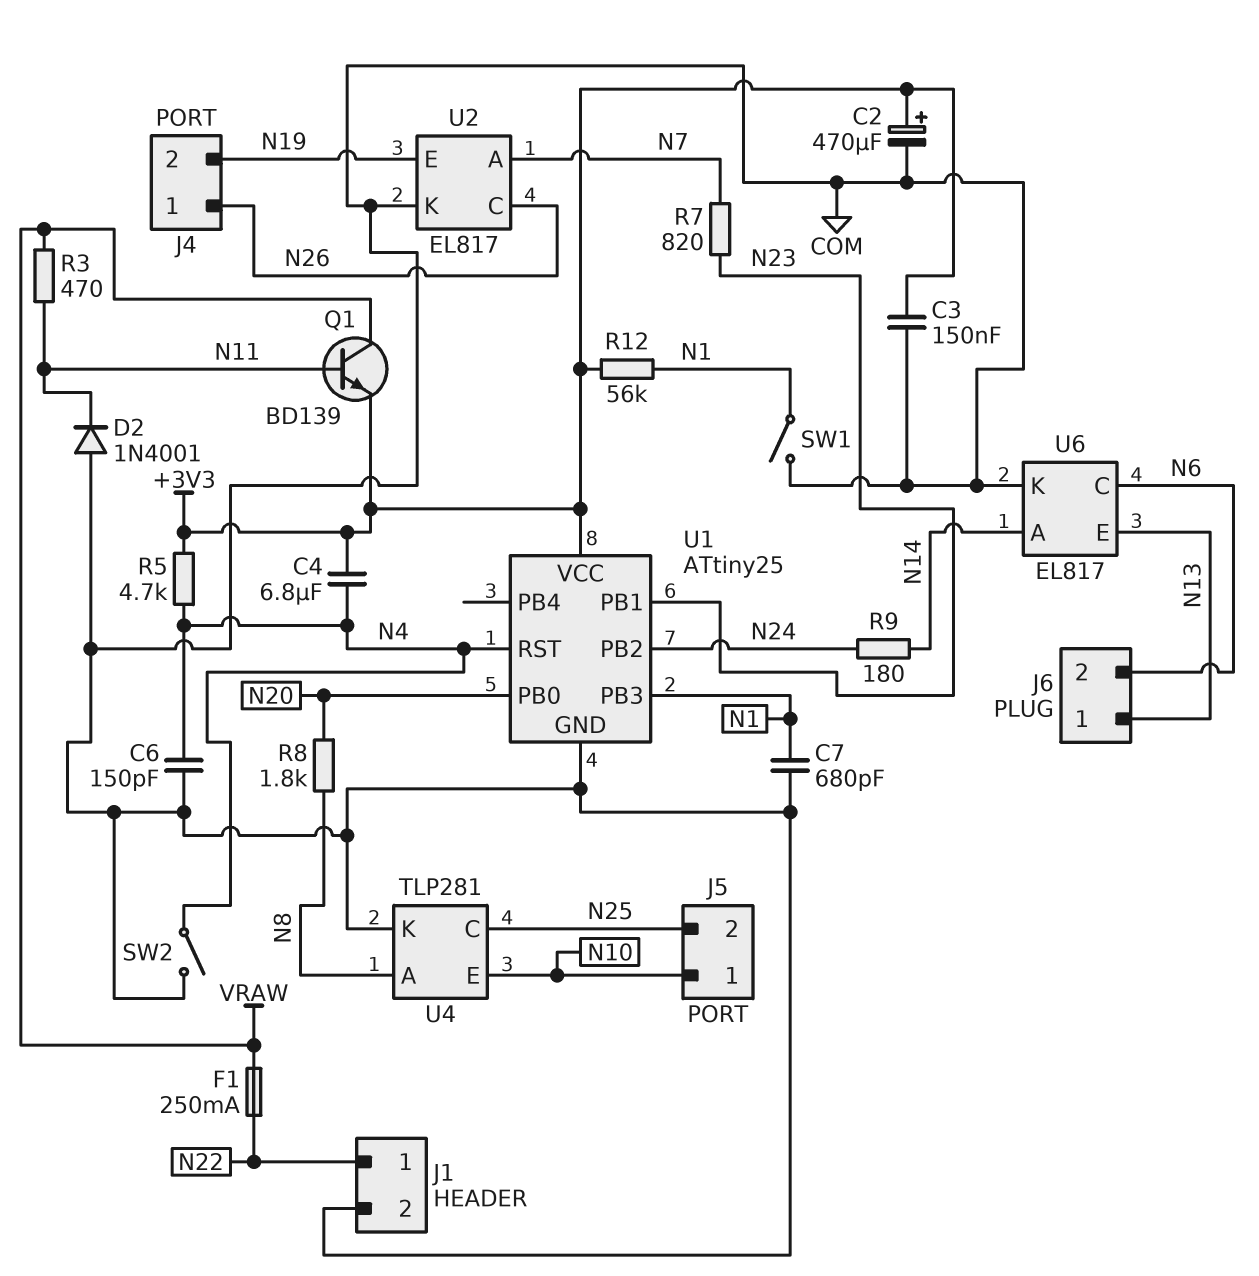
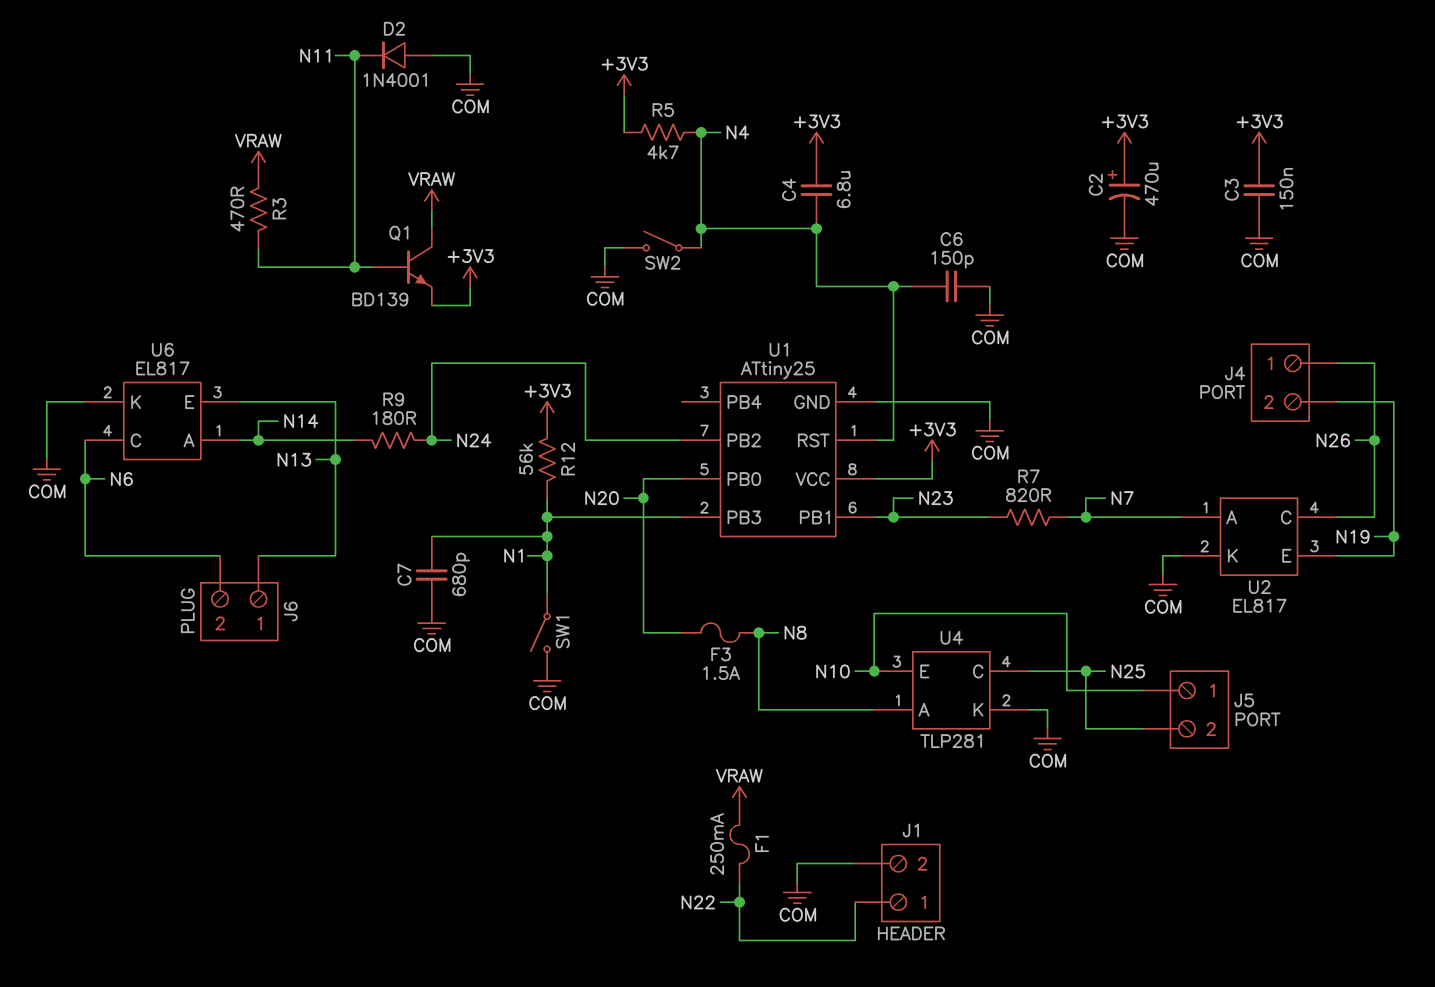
F3: none -> 1.5A (N8, N20)
R8: 1.8k (N8, N20) -> none

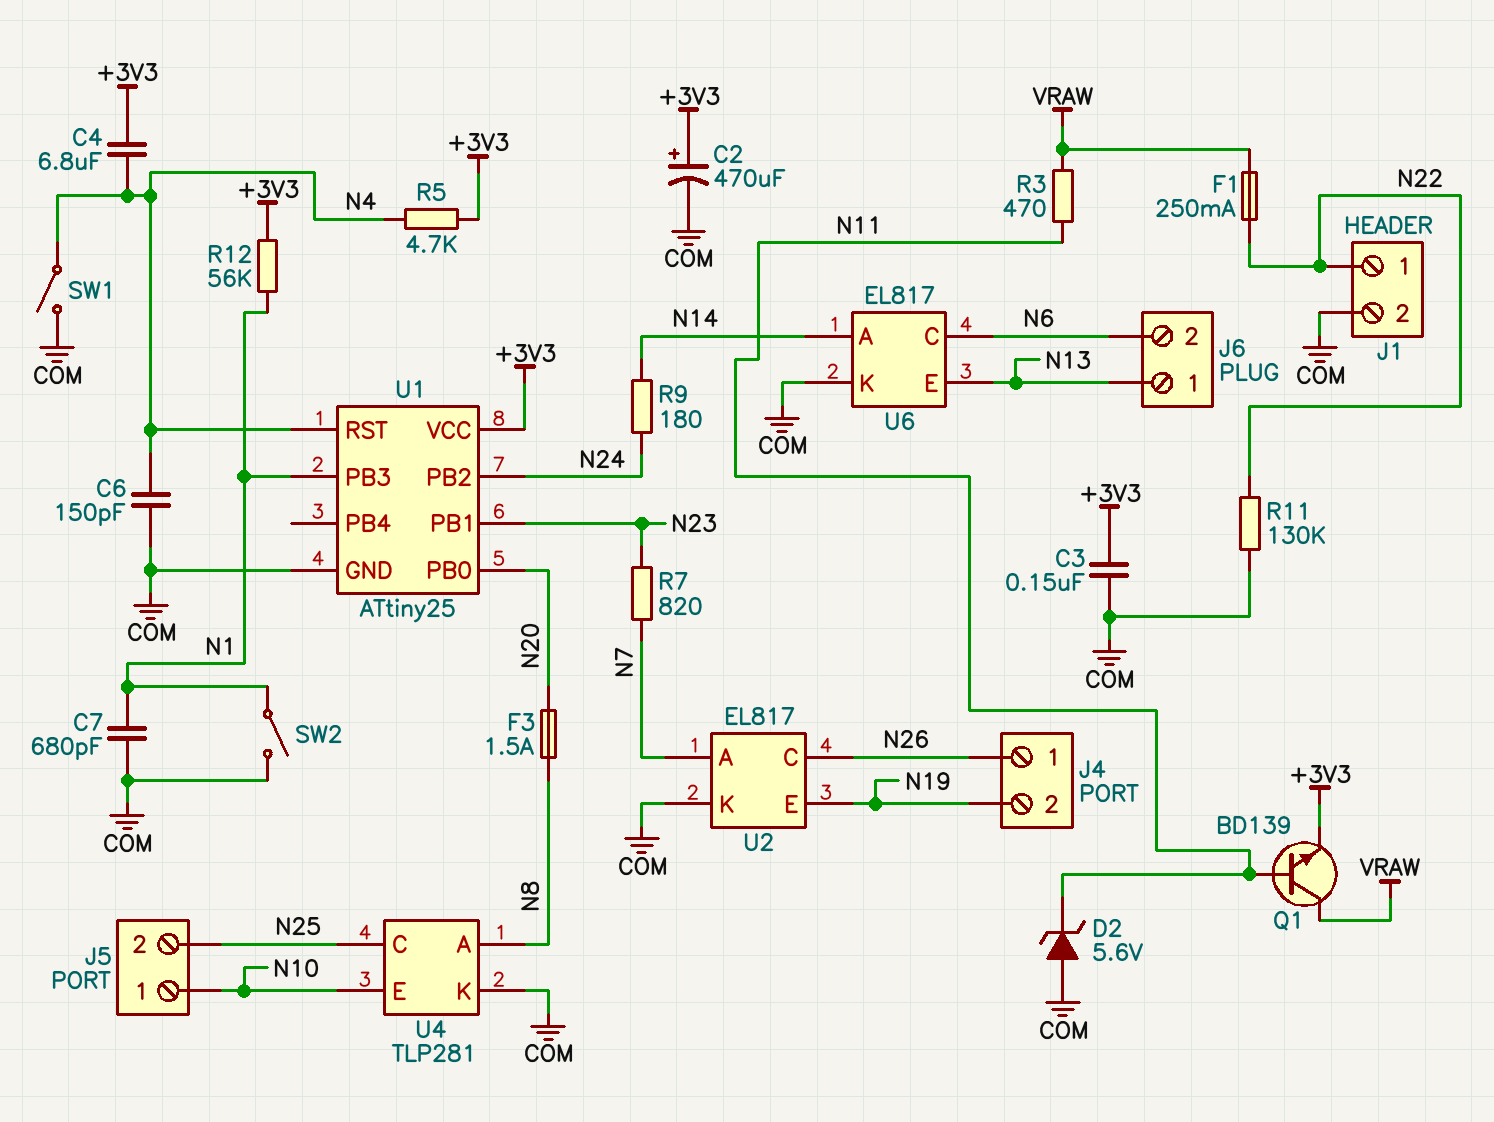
D2: diode 1N4001 (A COM, K N11) -> zener 5.6V (A COM, K N11)
R11: none -> 130k (COM, N22)
SW1: switch (COM, N1) -> switch (COM, N4)
SW2: switch (COM, N4) -> switch (COM, N1)

